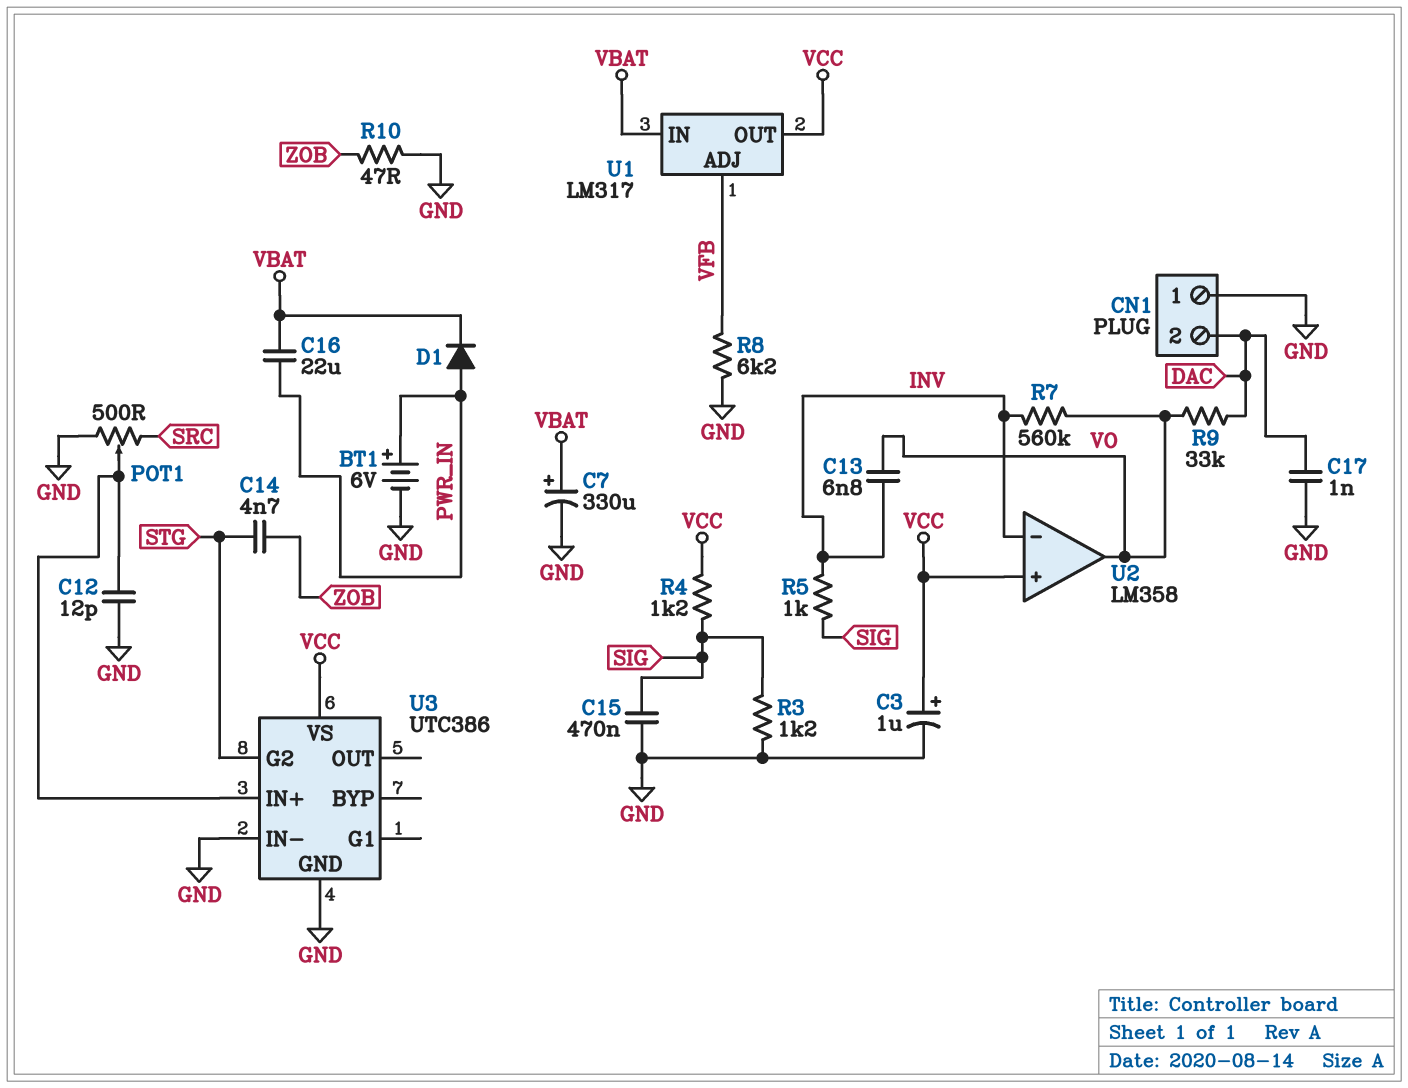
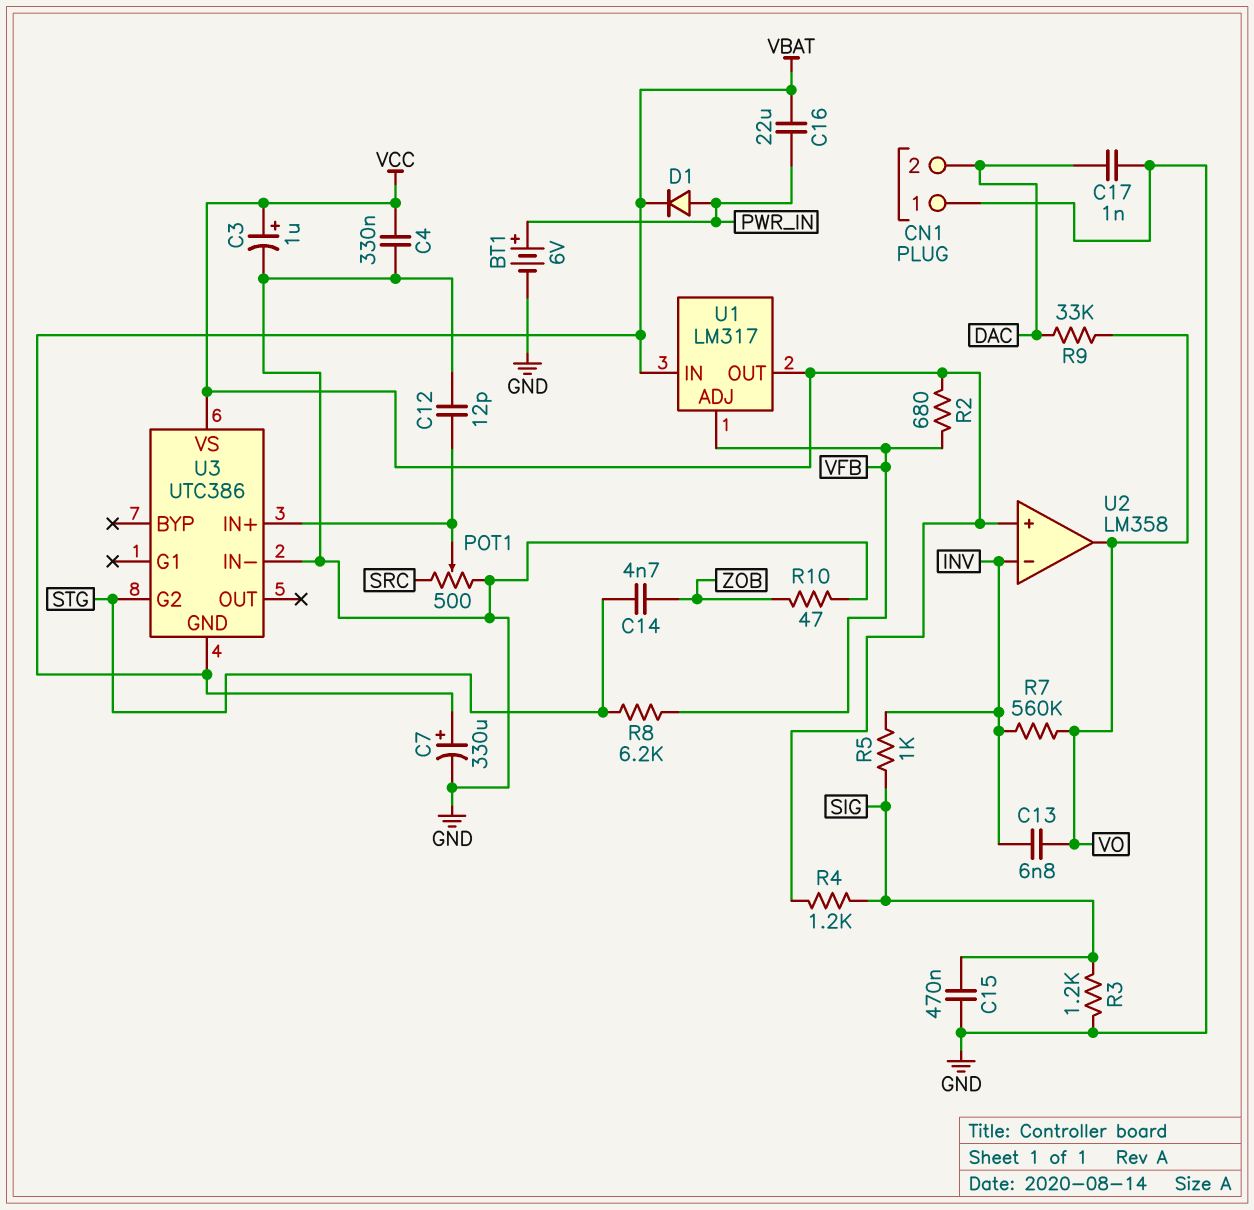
C4: none -> 330nF (GND, VCC)
R2: none -> 680 (VCC, VFB)
R8: 6.2k (GND, VFB) -> 6.2k (STG, VFB)
U3 pin GND: GND -> VBAT

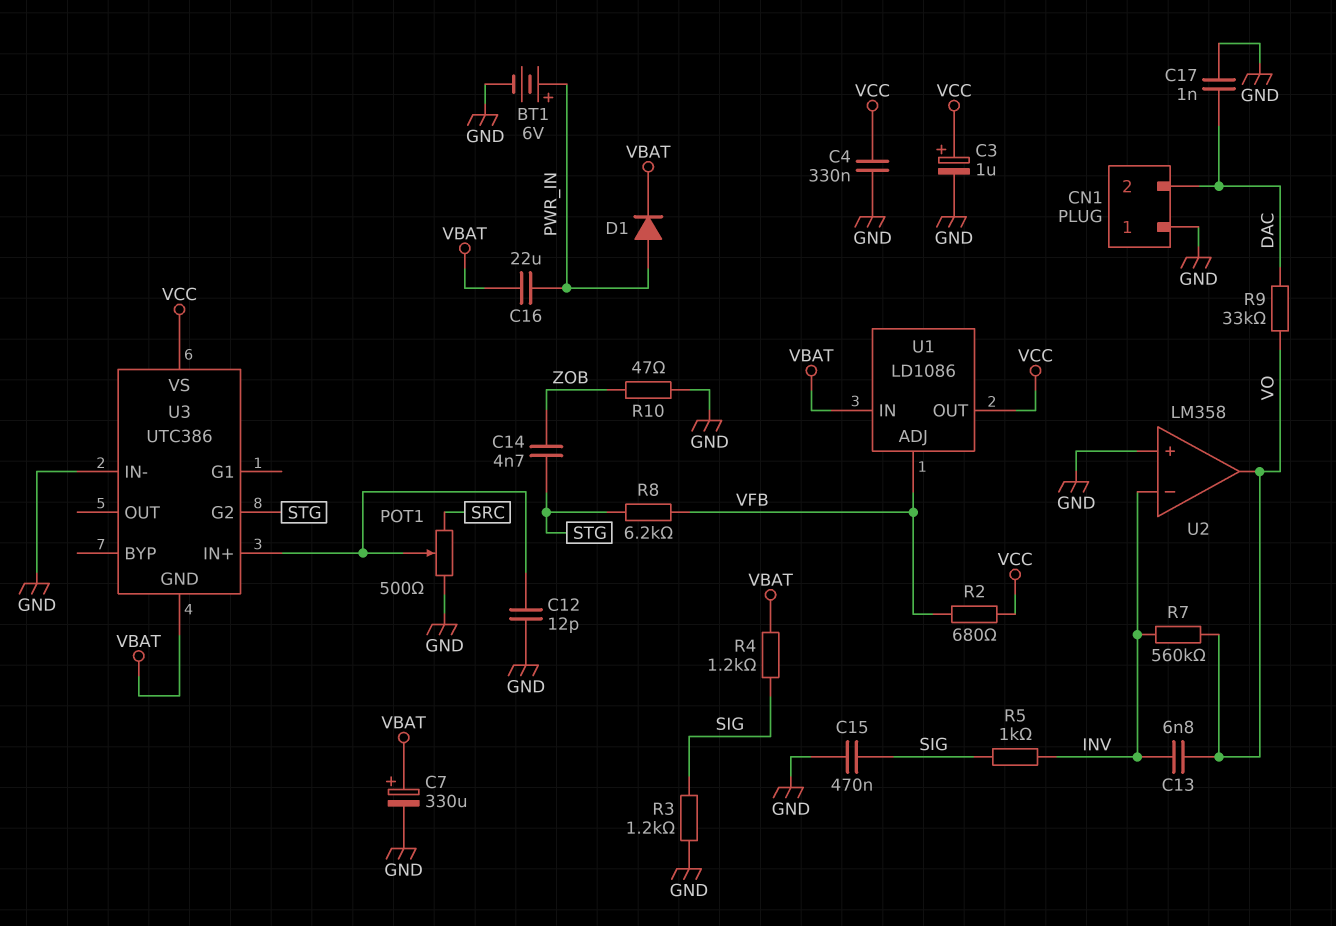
R4: 1.2k (SIG, VCC) -> 1.2k (SIG, VBAT)
U1: LM317 -> LD1086
U2 pin in+: VCC -> GND

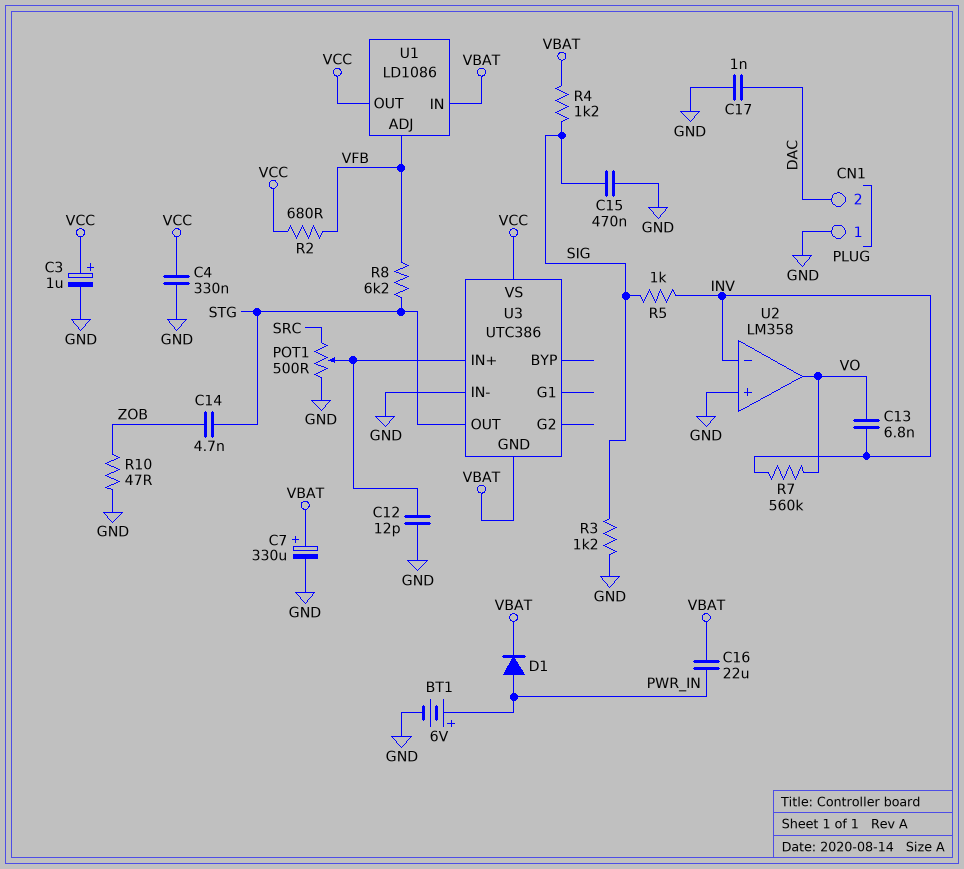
R9: 33k (DAC, VO) -> none
U3 pin G2: STG -> none
U3 pin OUT: none -> STG

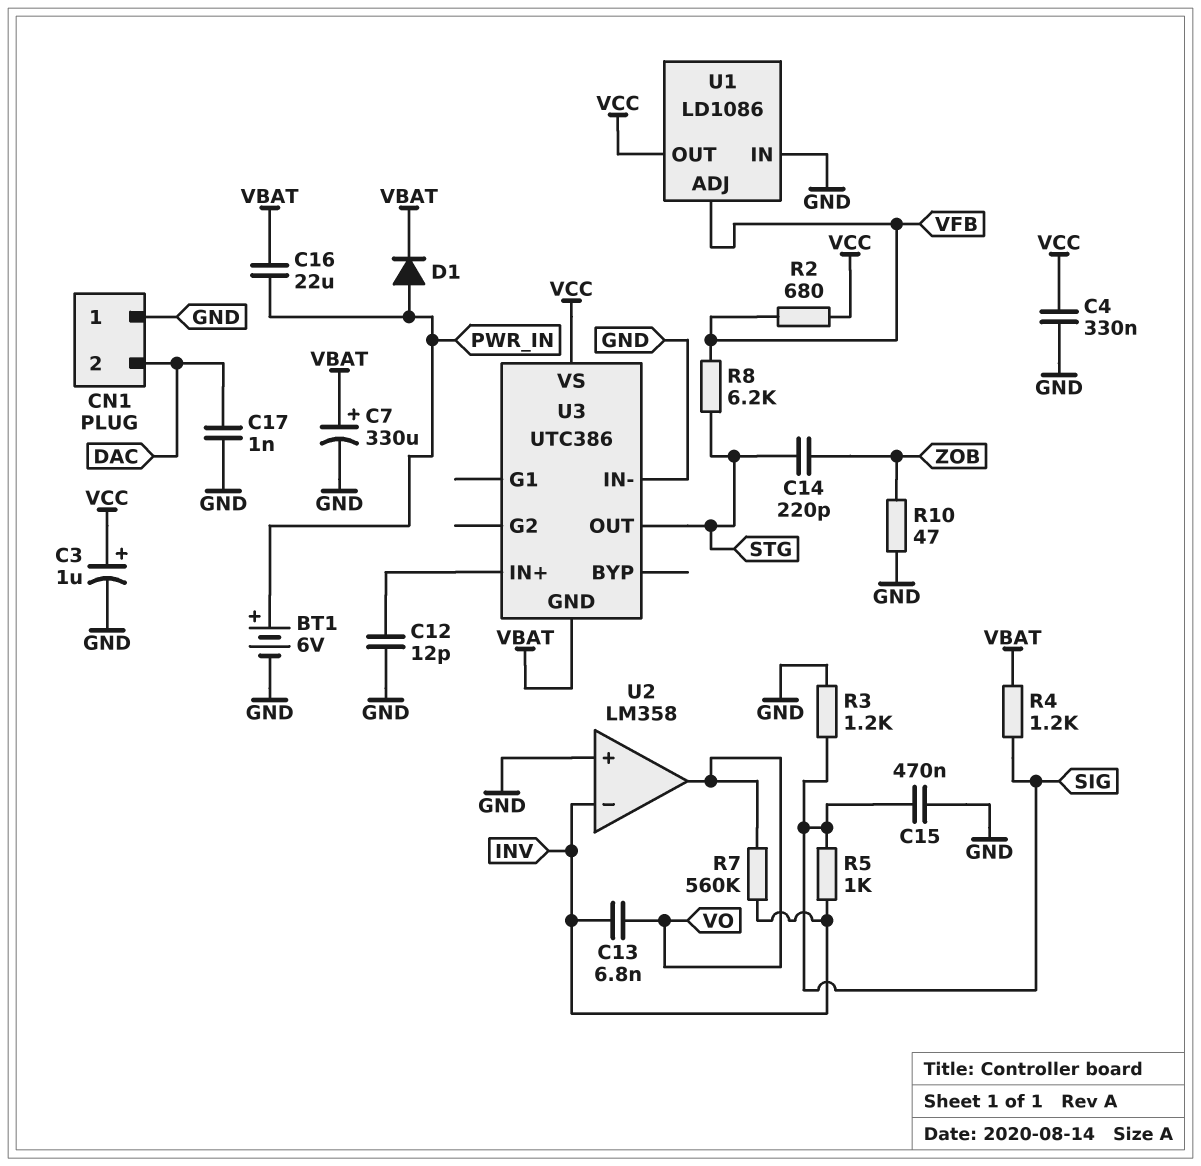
C14: 4.7nF (STG, ZOB) -> 220pF (STG, ZOB)
POT1: 500 (GND, SRC, wiper U3/IN+) -> none
U1 pin IN: VBAT -> GND

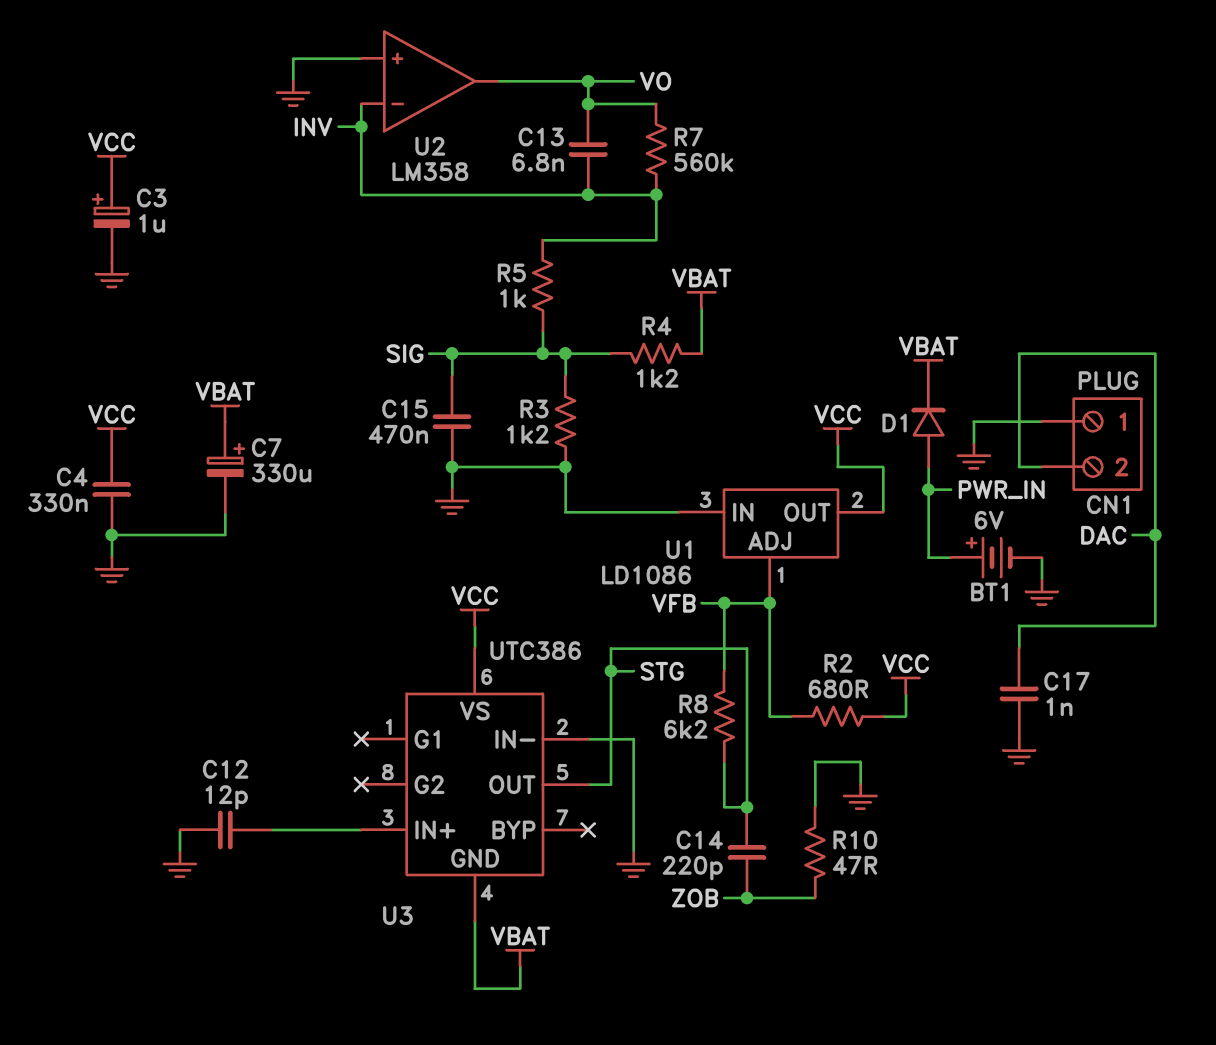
C16: 22uF (PWR_IN, VBAT) -> none

